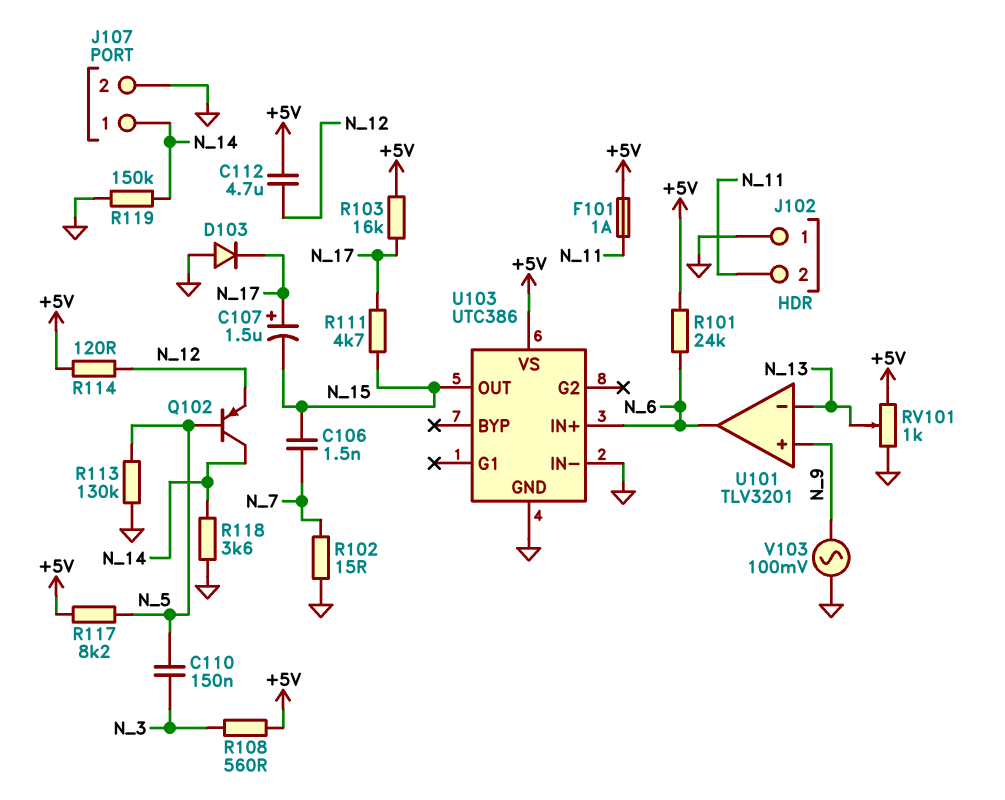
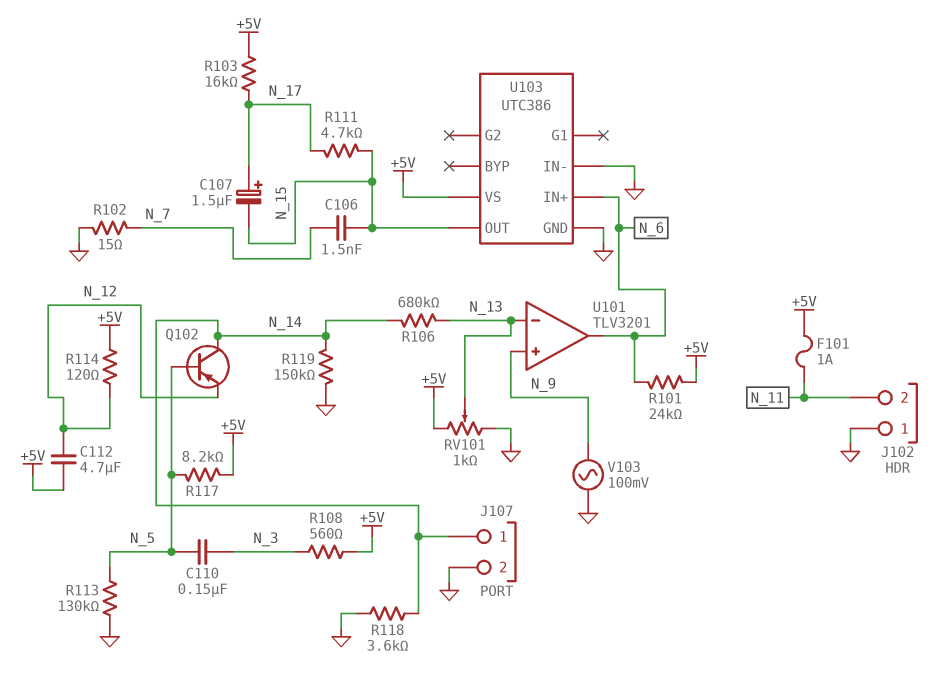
D103: diode (A GND, K N_17) -> none
R106: none -> 680k (N_13, N_14)

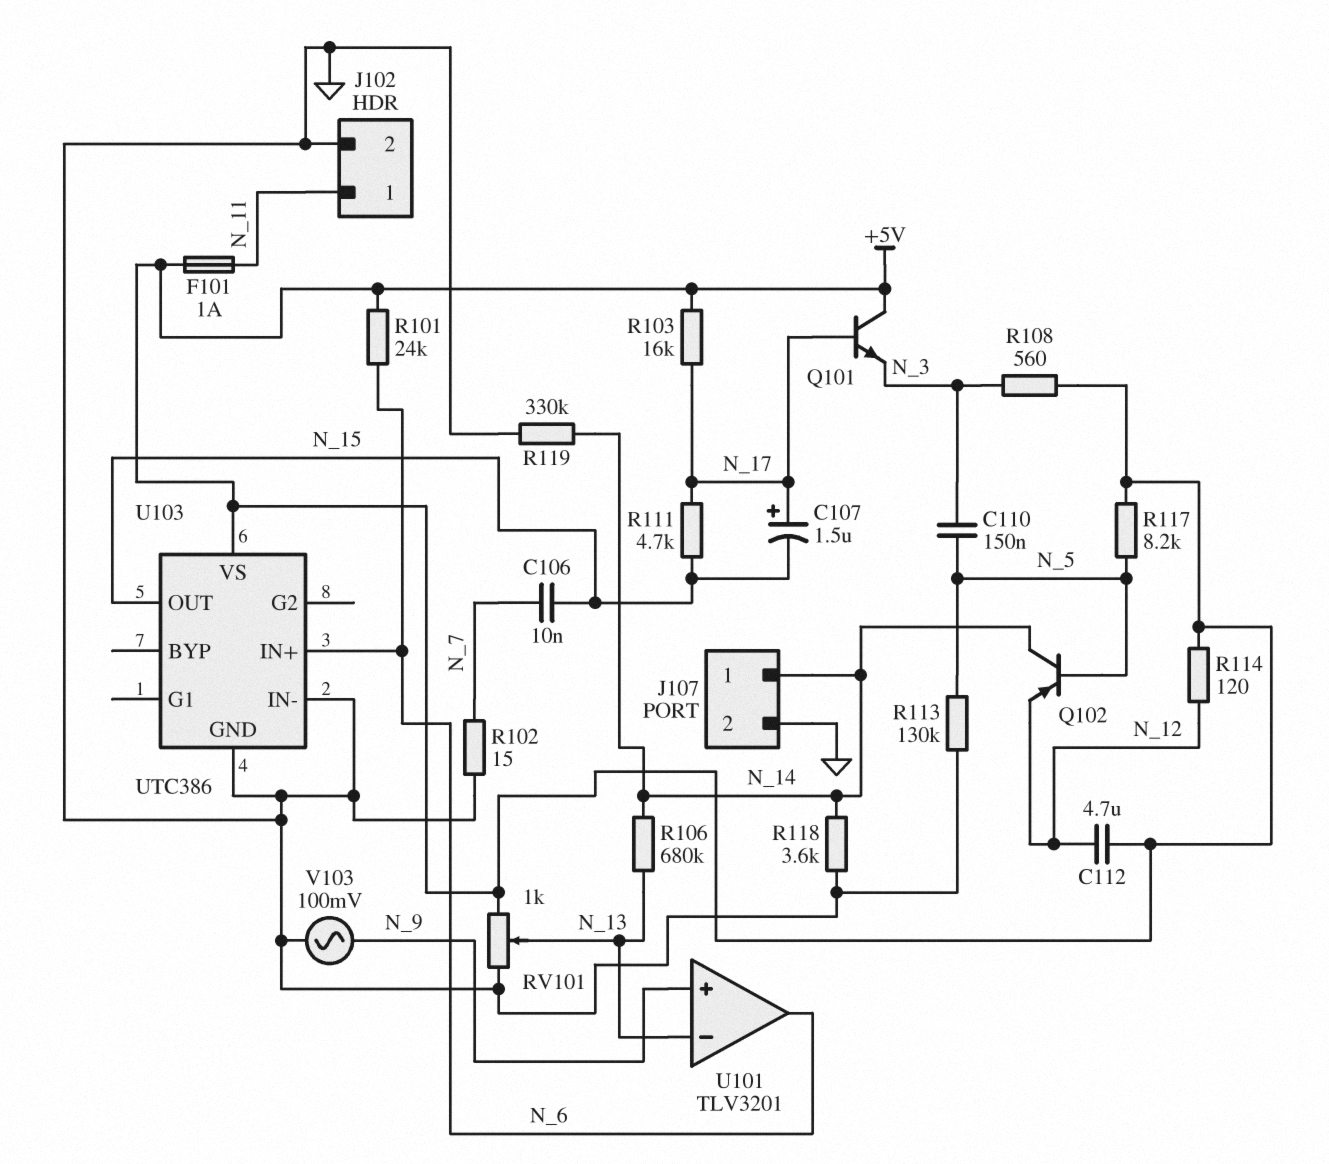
C106: 1.5nF (N_7, N_15) -> 10nF (N_7, N_15)
J102 pin 1: GND -> N_11
J102 pin 2: N_11 -> GND
Q101: none -> NPN (B N_17, C +5V, E N_3)
R119: 150k (GND, N_14) -> 330k (GND, N_14)

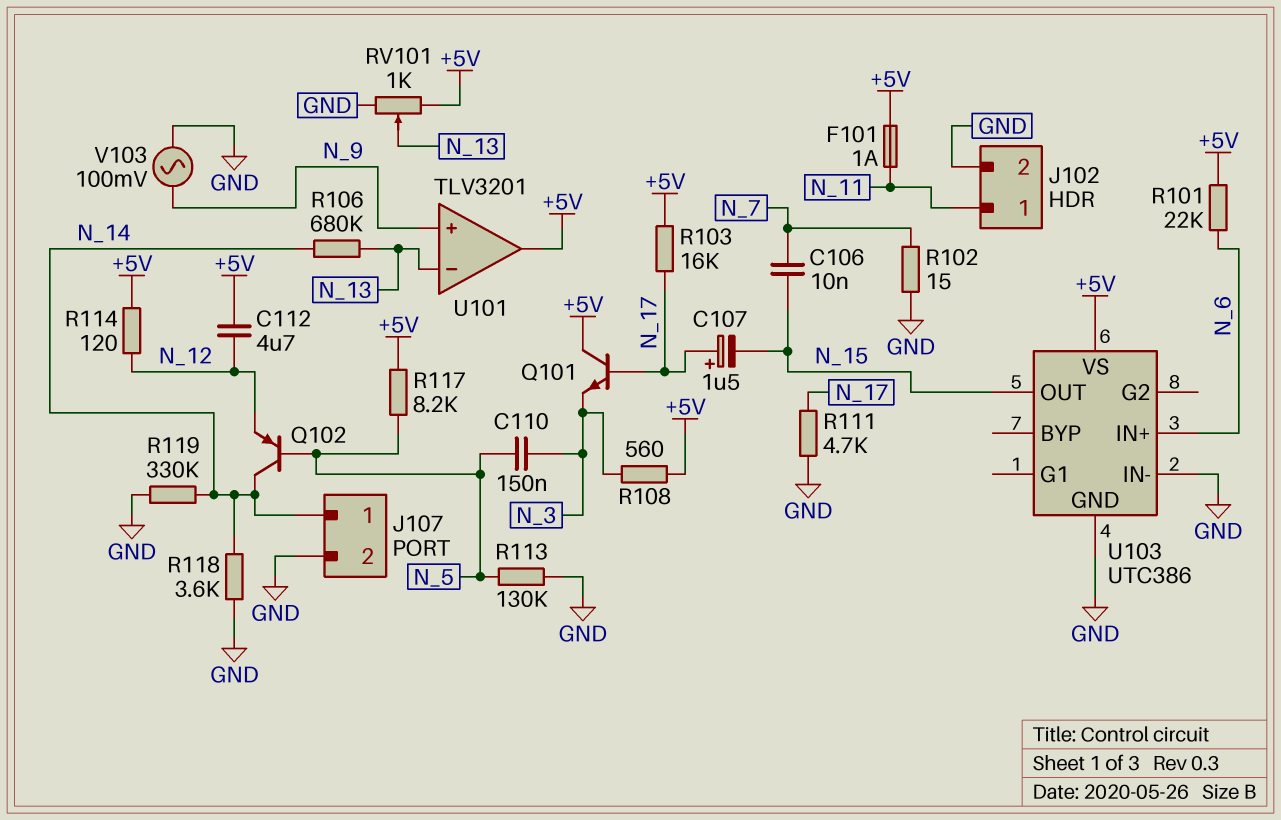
R101: 24k (+5V, N_6) -> 22k (+5V, N_6)
R111: 4.7k (N_15, N_17) -> 4.7k (GND, N_17)
U101 pin out: N_6 -> +5V

